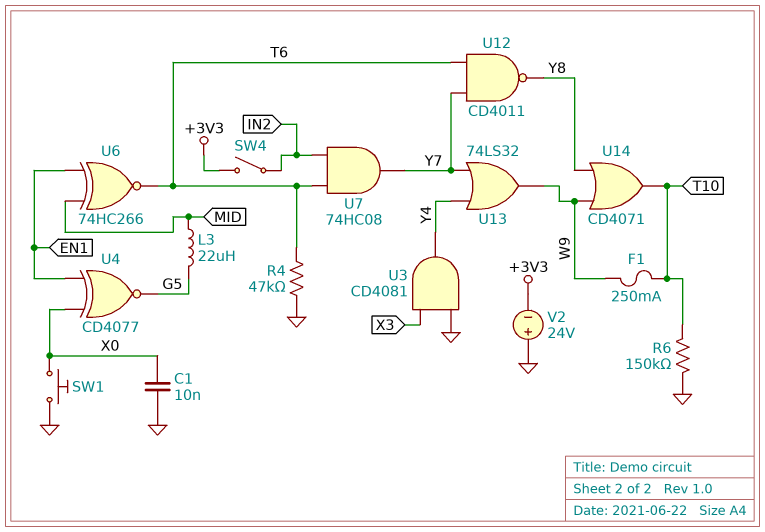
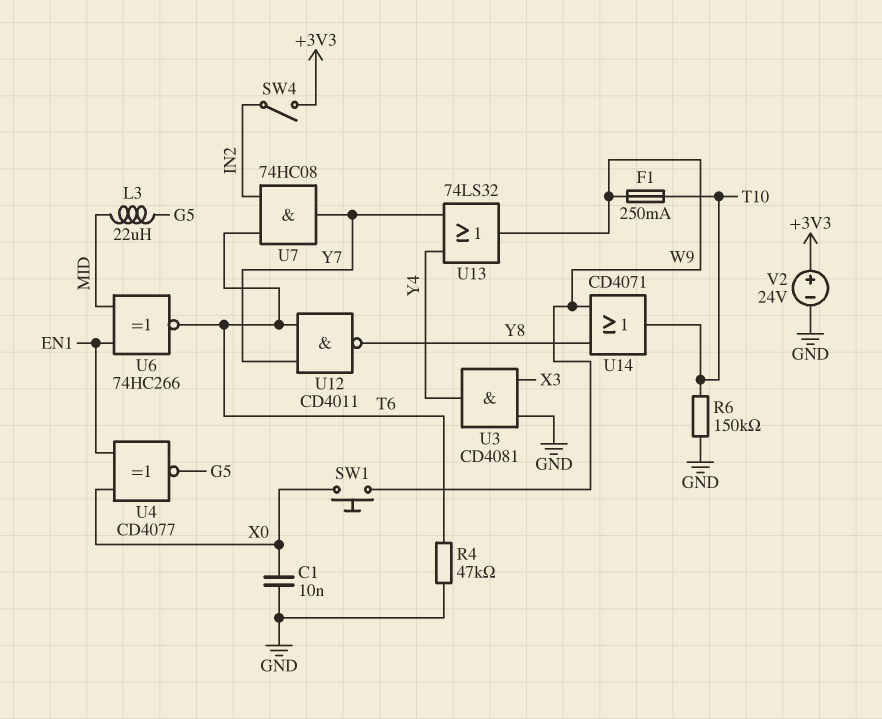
SW1: button (GND, X0) -> button (W9, X0)
V2: 24V (plus GND, minus +3V3) -> 24V (plus +3V3, minus GND)

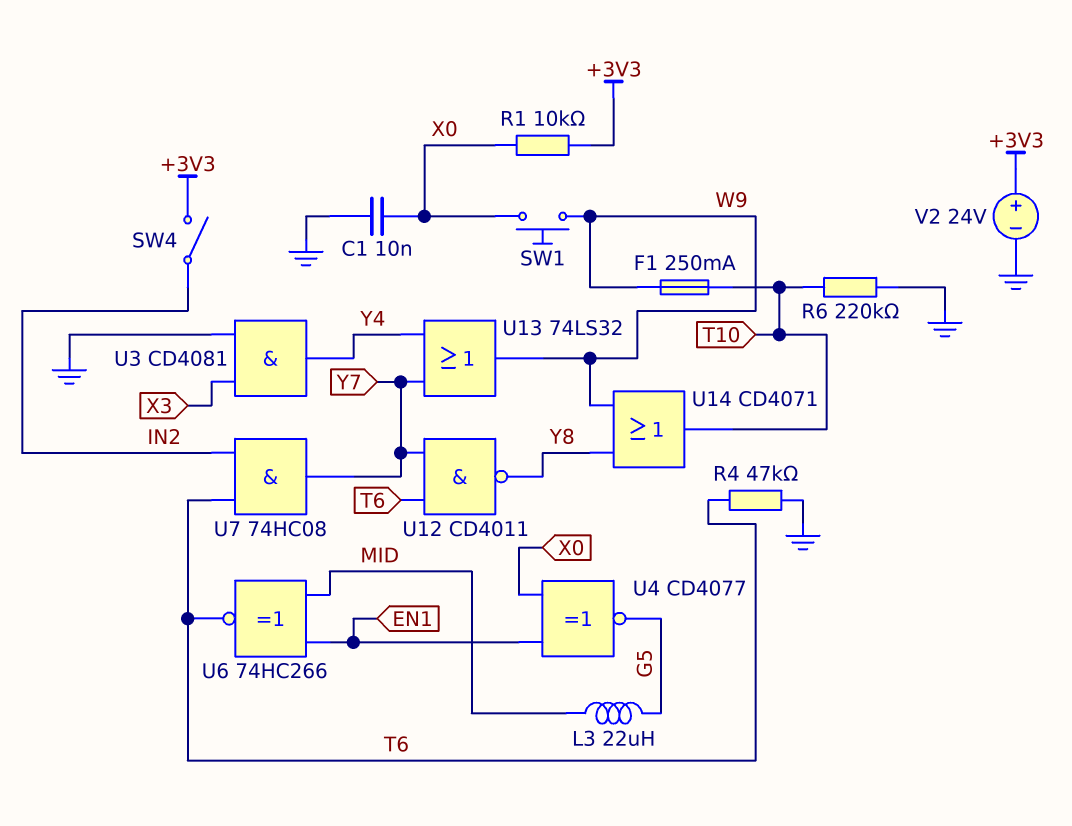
R1: none -> 10k (+3V3, X0)
R6: 150k (GND, T10) -> 220k (GND, T10)

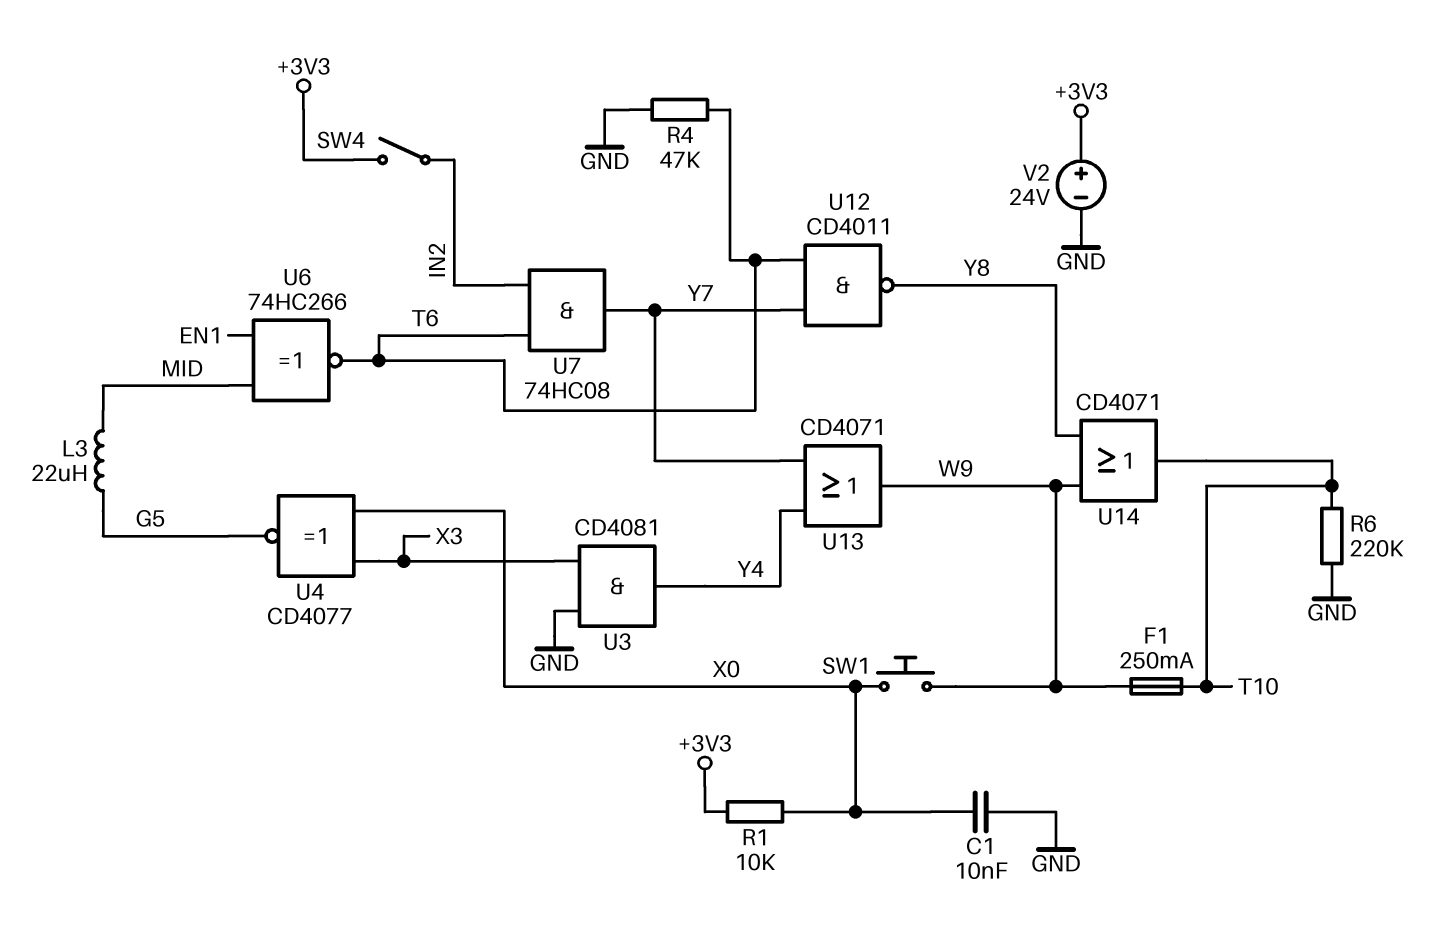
U4: XNOR CD4077 (in EN1, in X0, out G5) -> XNOR CD4077 (in X0, in X3, out G5)
U13: OR 74LS32 (in Y4, in Y7, out W9) -> OR CD4071 (in Y4, in Y7, out W9)

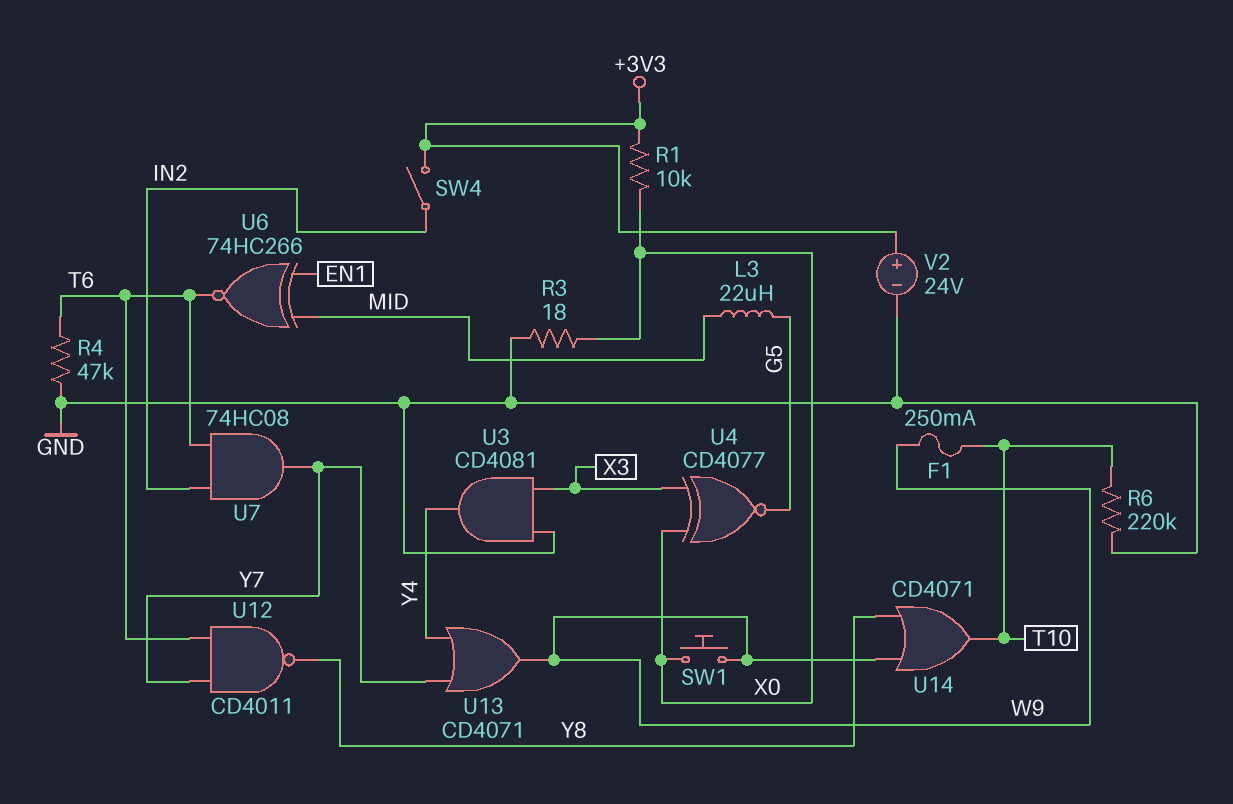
C1: 10nF (GND, X0) -> none
R3: none -> 18 (GND, X0)

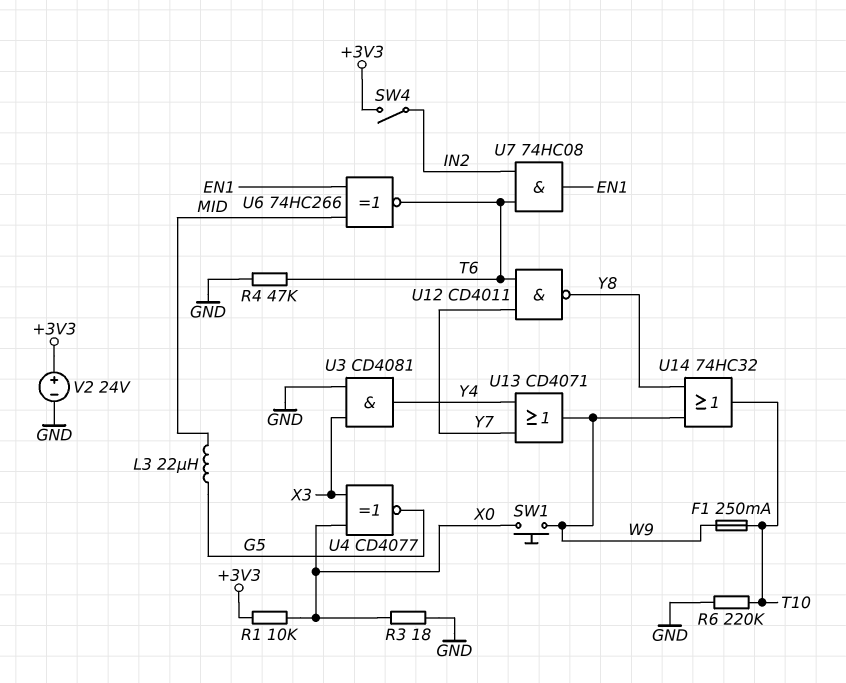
U7: AND 74HC08 (in IN2, in T6, out Y7) -> AND 74HC08 (in IN2, in T6, out EN1)
U14: OR CD4071 (in W9, in Y8, out T10) -> OR 74HC32 (in W9, in Y8, out T10)

